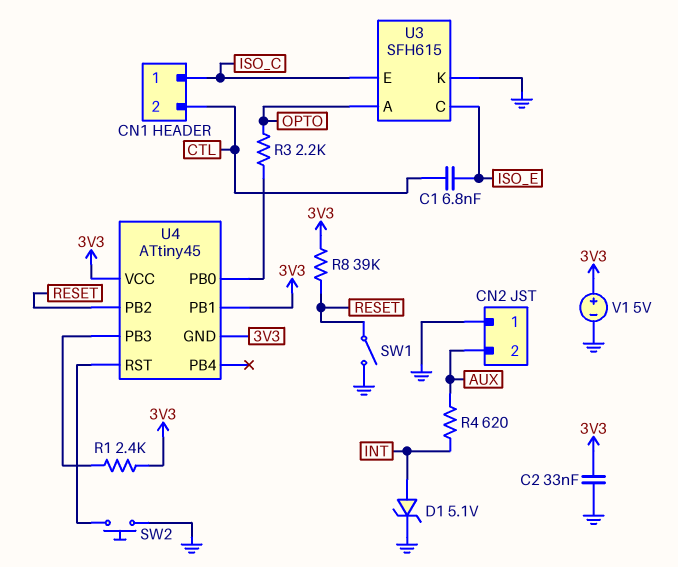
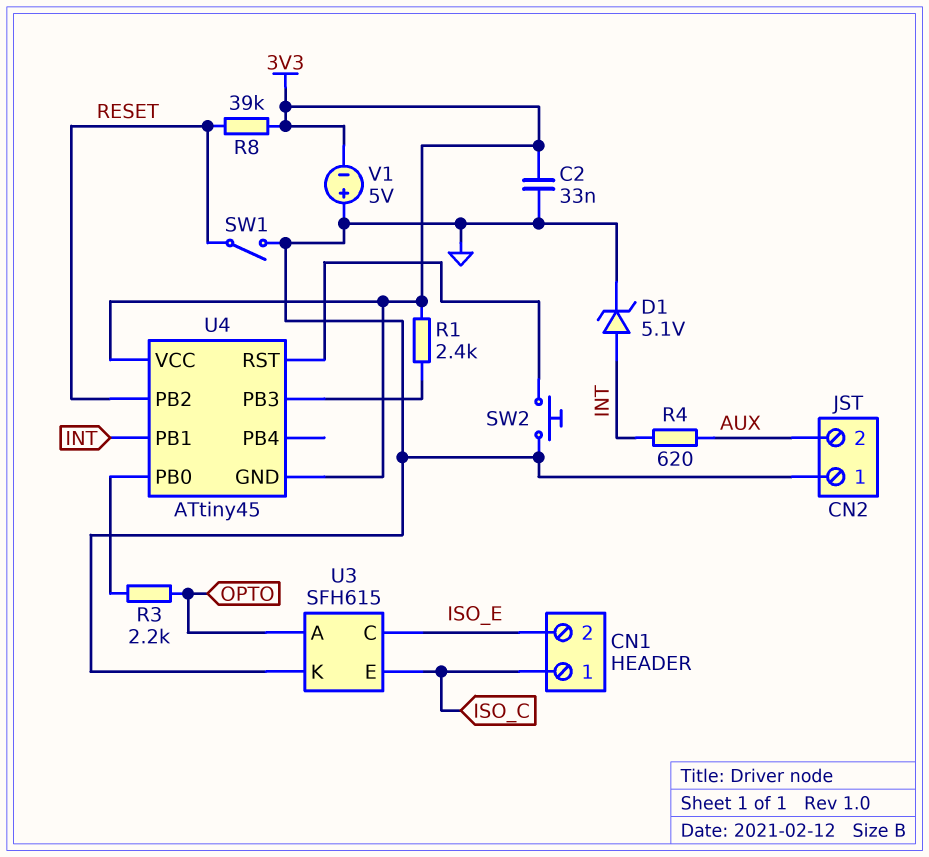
C1: 6.8nF (CTL, ISO_E) -> none
CN1 pin 2: CTL -> ISO_E
U4 pin PB1: 3V3 -> INT
V1: 5V (plus 3V3, minus GND) -> 5V (plus GND, minus 3V3)

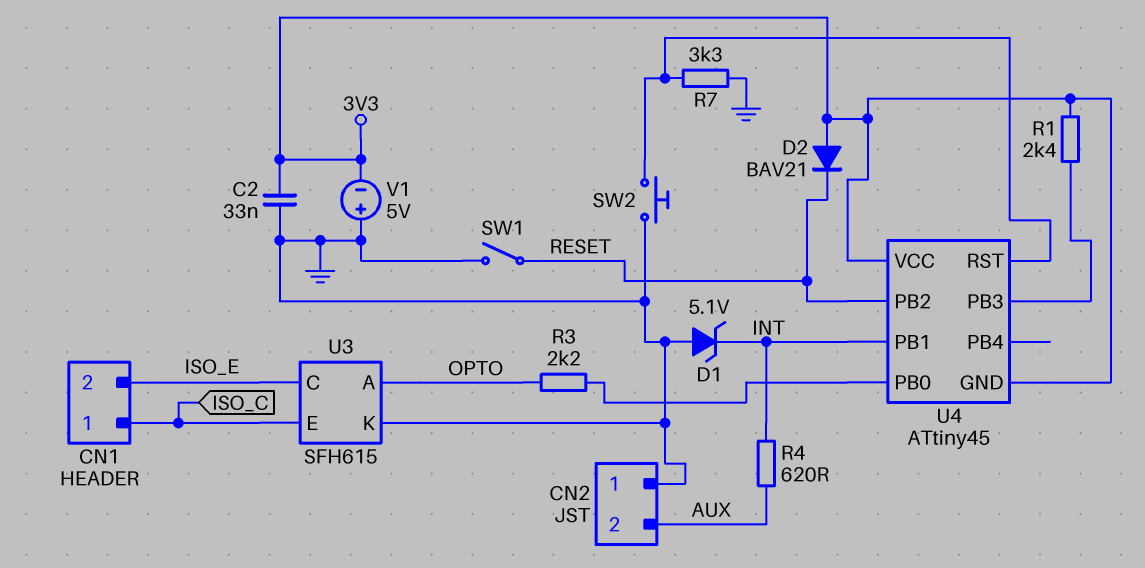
D1: zener 5.1V (A INT, K GND) -> zener 5.1V (A GND, K INT)
D2: none -> diode BAV21 (A 3V3, K RESET)
R7: none -> 3.3k (GND, U4/RST)
R8: 39k (3V3, RESET) -> none

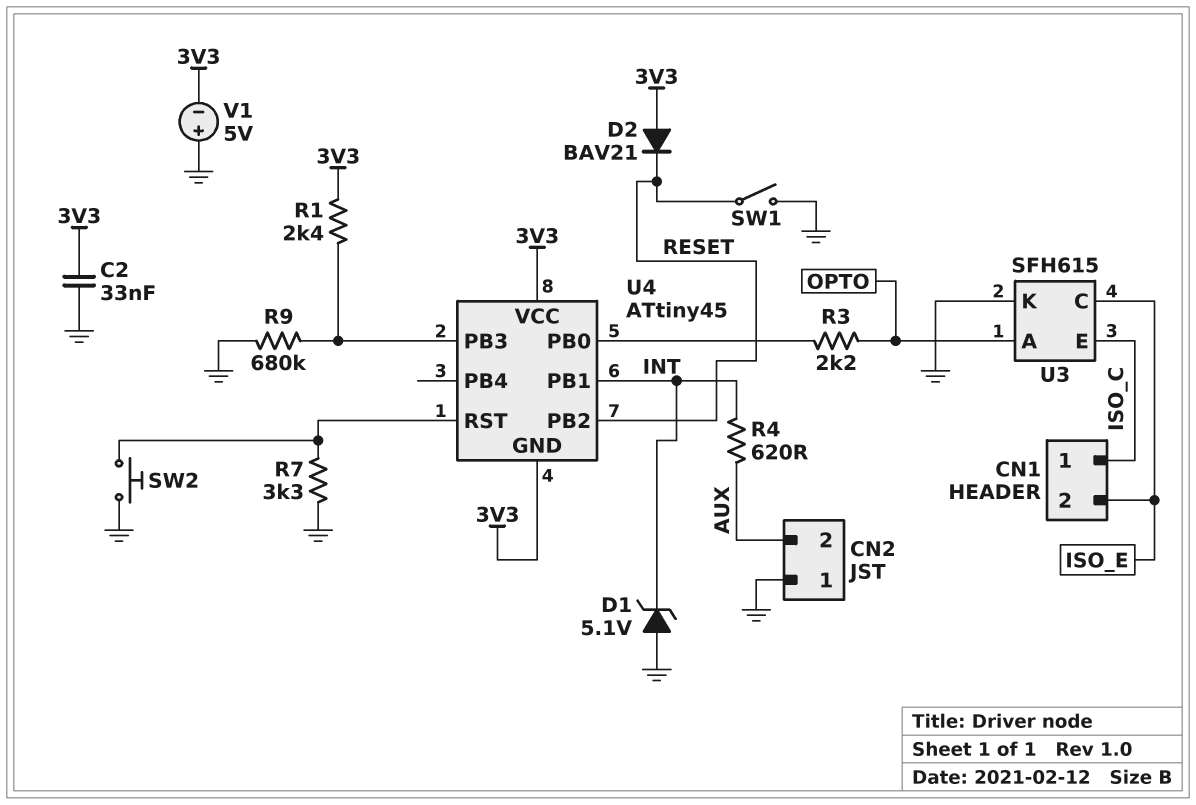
R9: none -> 680k (GND, U4/PB3)

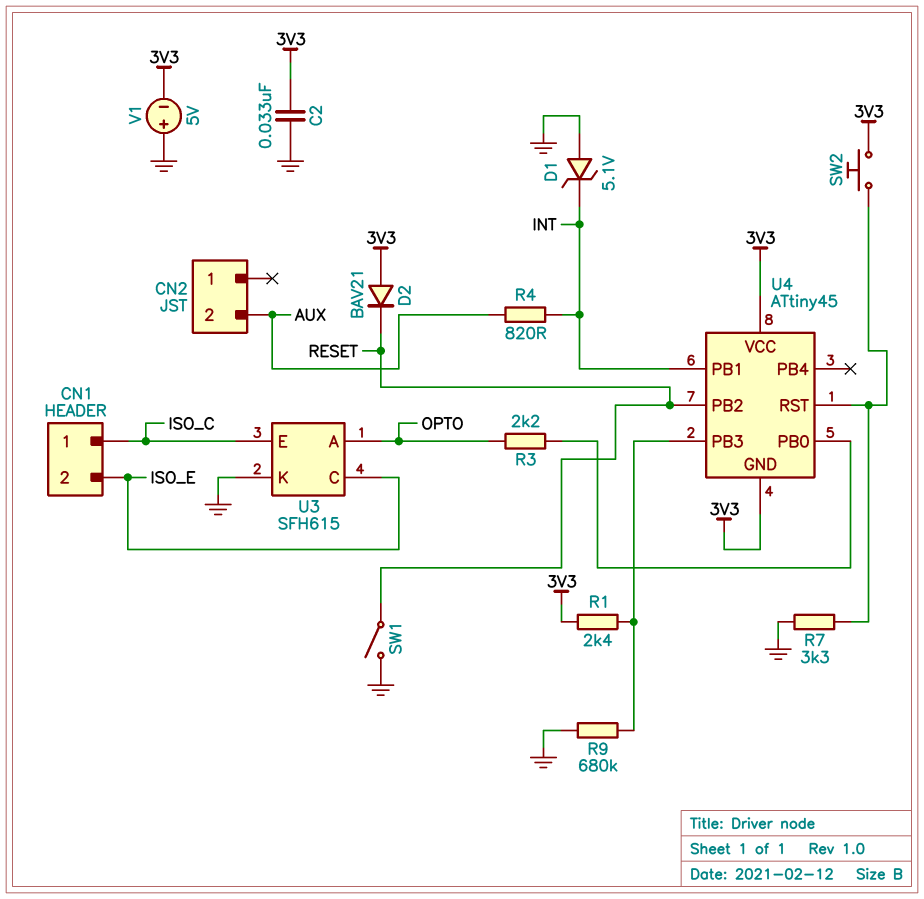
CN2 pin 1: GND -> none
R4: 620 (AUX, INT) -> 820 (AUX, INT)
SW2: button (GND, U4/RST) -> button (3V3, U4/RST)

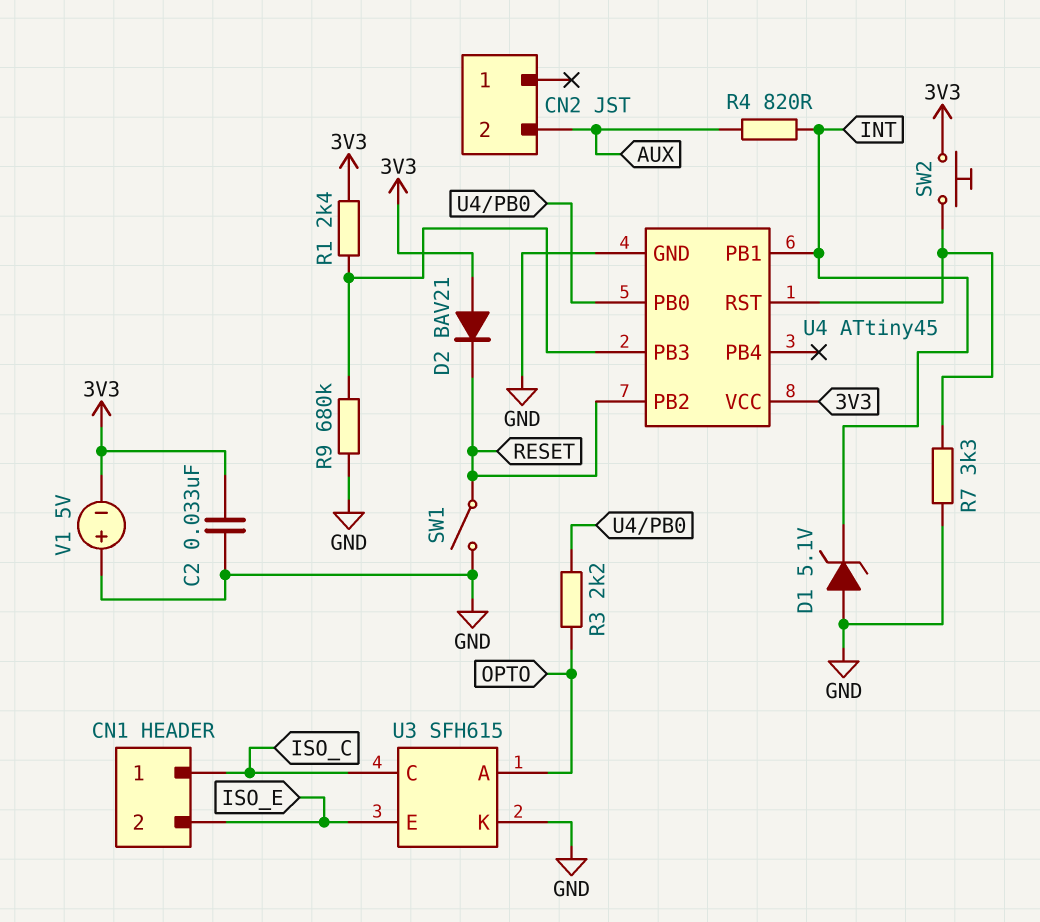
U3 pin C: ISO_E -> ISO_C
U3 pin E: ISO_C -> ISO_E
U4 pin GND: 3V3 -> GND

